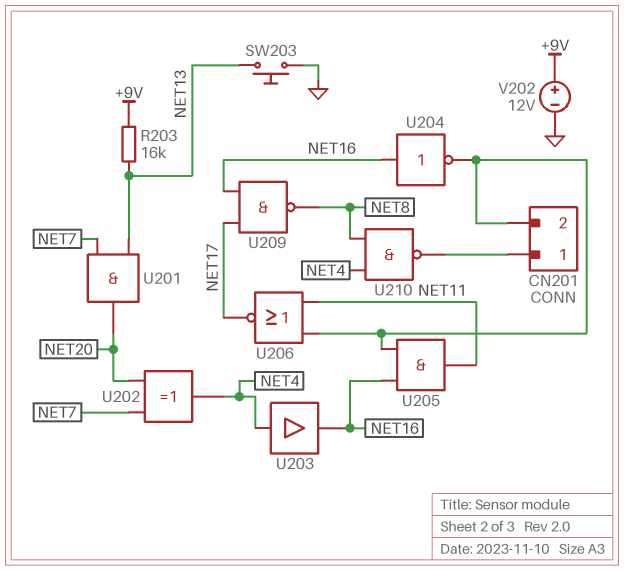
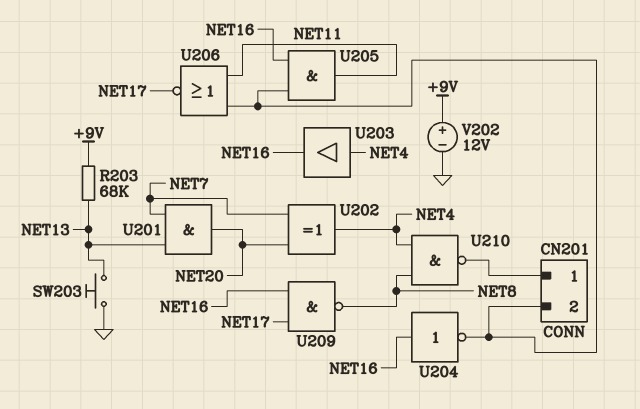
R203: 16k (+9V, NET13) -> 68k (+9V, NET13)

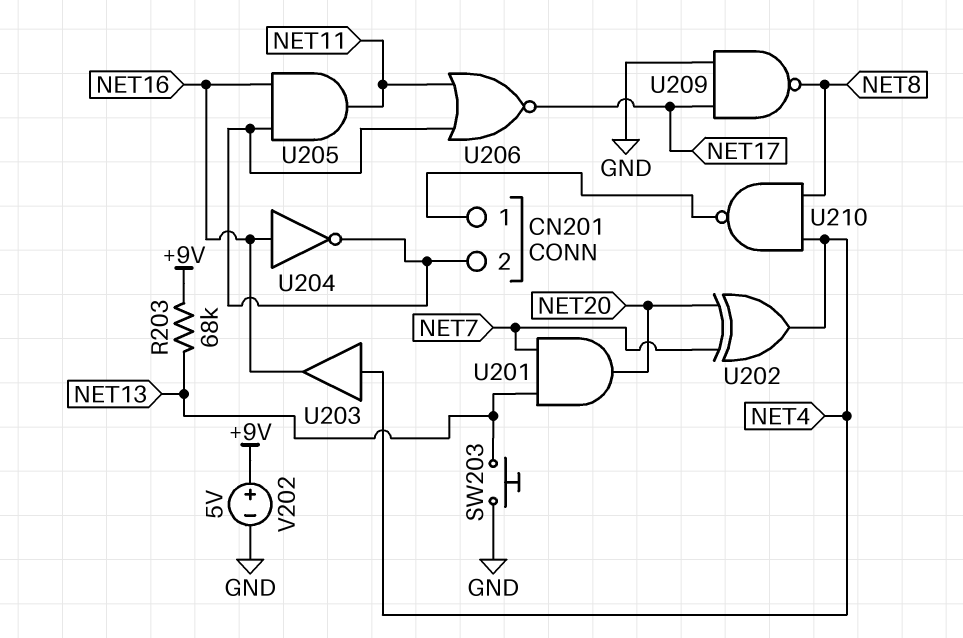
U209: NAND (in NET16, in NET17, out NET8) -> NAND (in GND, in NET17, out NET8)
V202: 12V (plus +9V, minus GND) -> 5V (plus +9V, minus GND)

